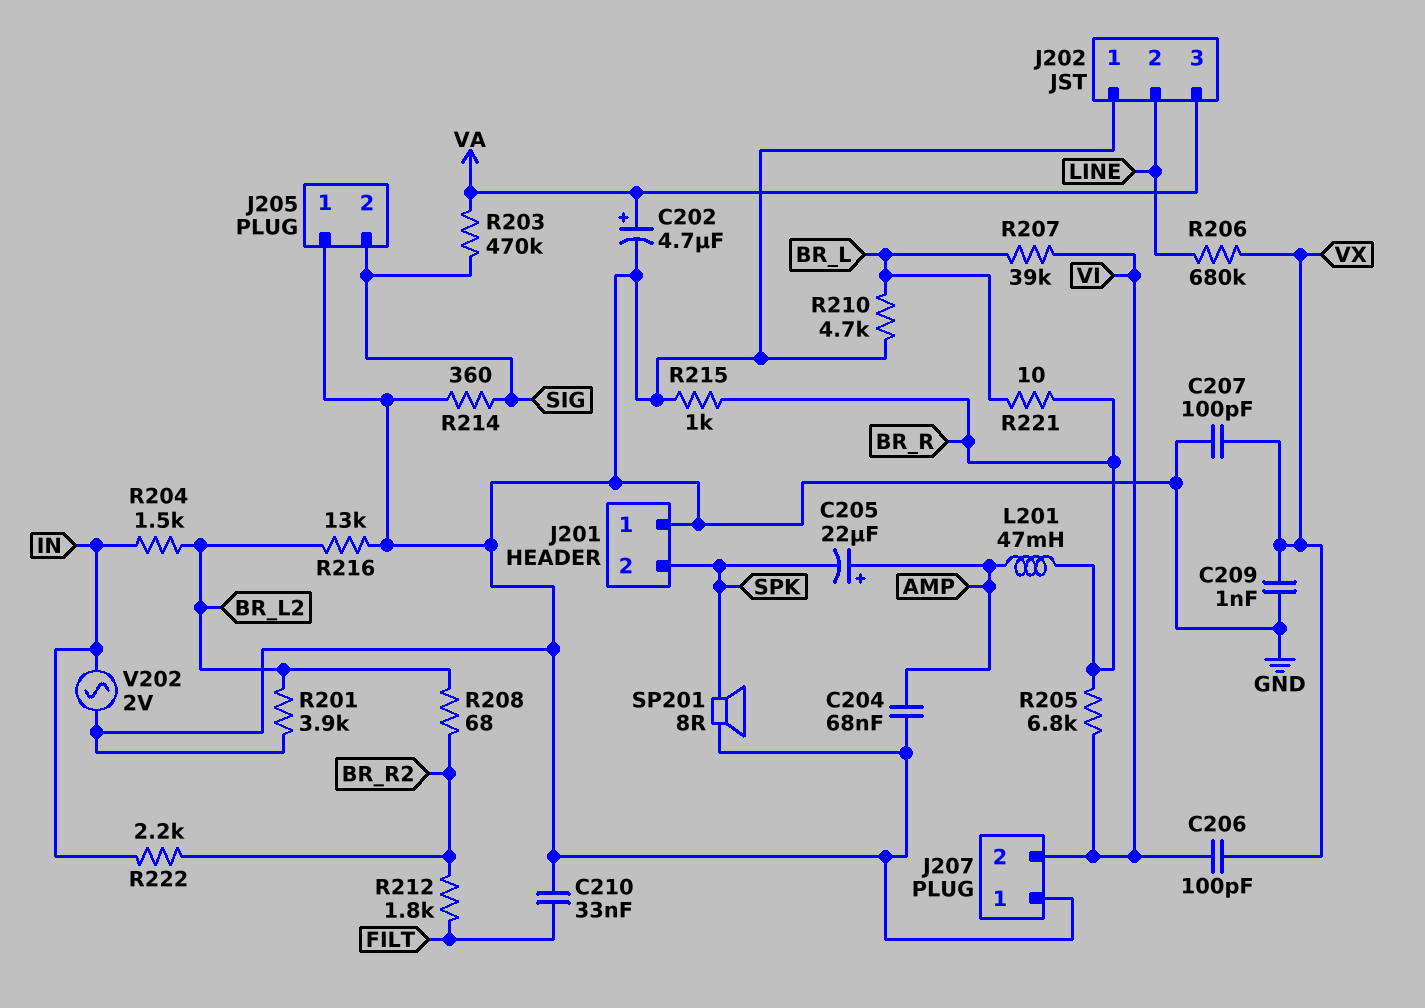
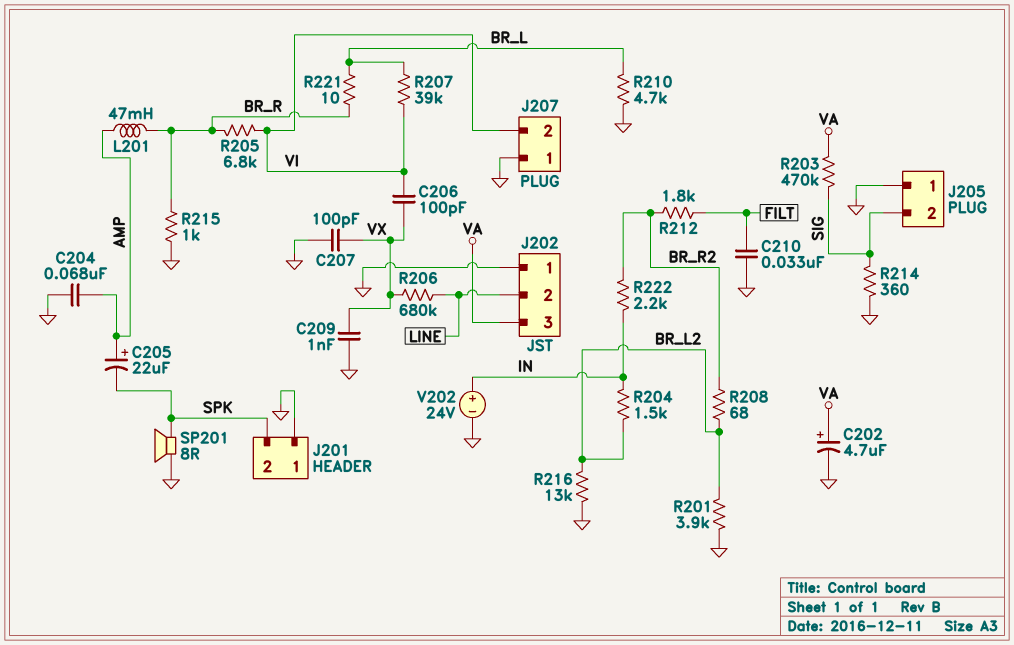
V202: AC 2V (GND, IN) -> 24V (plus IN, minus GND)

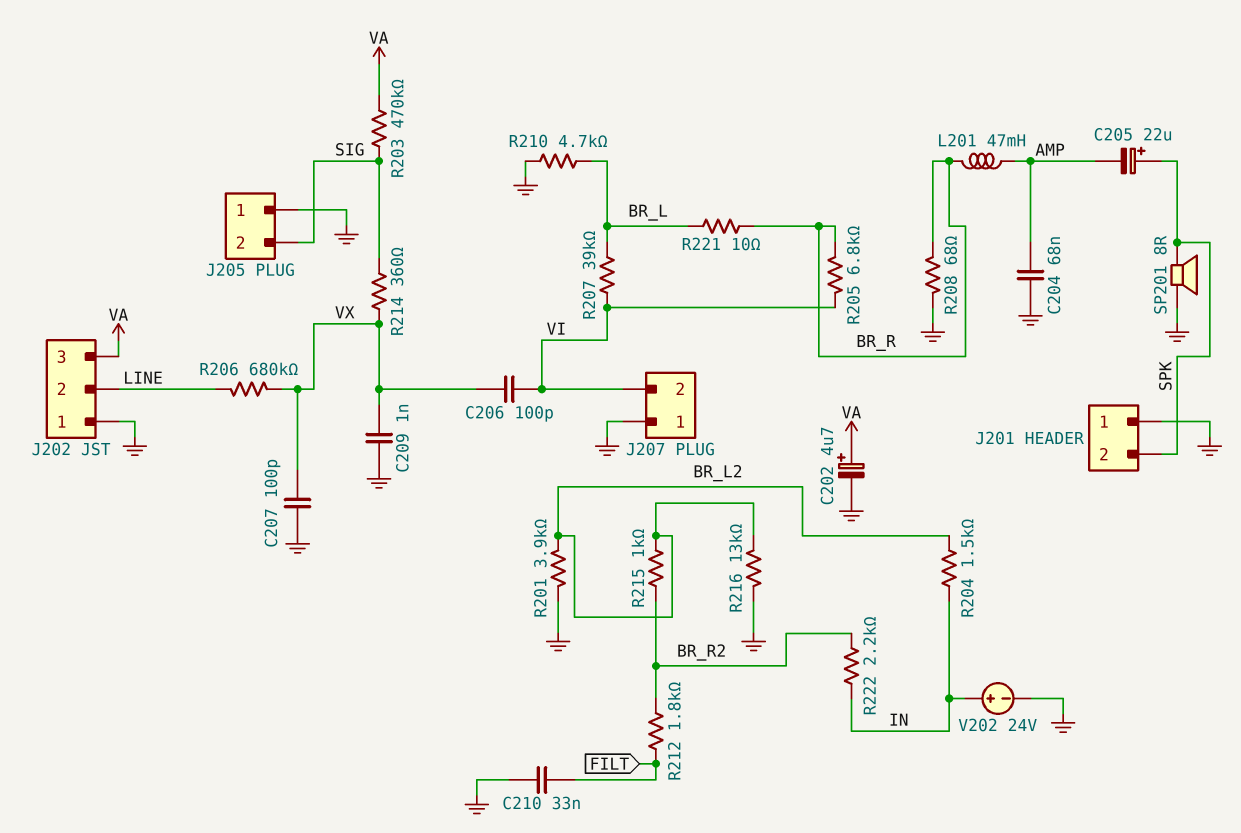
C205: 22uF (plus AMP, minus SPK) -> 22uF (plus SPK, minus AMP)
R208: 68 (BR_L2, BR_R2) -> 68 (BR_R, GND)
R214: 360 (GND, SIG) -> 360 (SIG, VX)
R215: 1k (BR_R, GND) -> 1k (BR_L2, BR_R2)

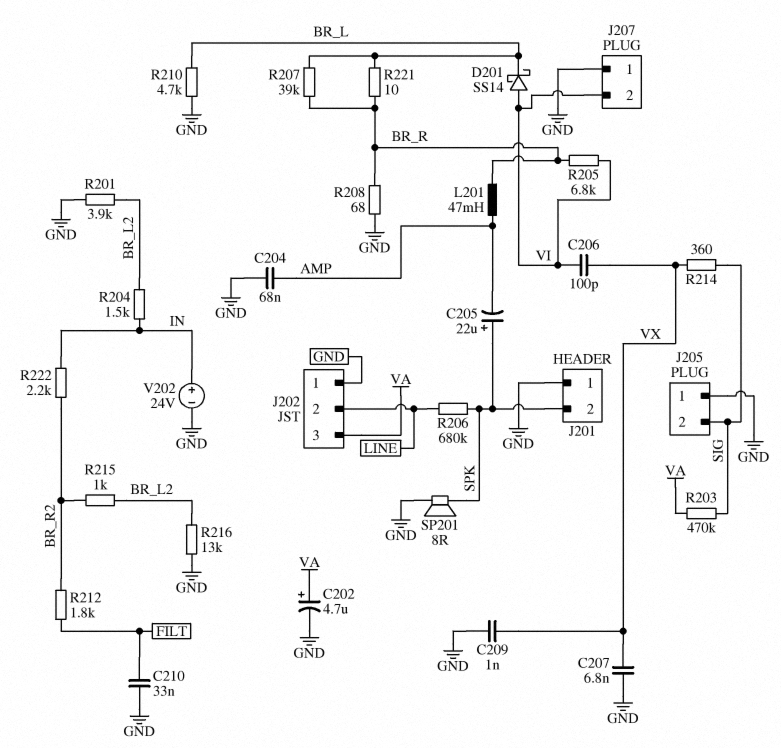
C207: 100pF (GND, VX) -> 6.8nF (GND, VX)
D201: none -> schottky SS14 (A VI, K BR_L)
R206: 680k (LINE, VX) -> 680k (LINE, SPK)
R207: 39k (BR_L, VI) -> 39k (BR_L, BR_R)

